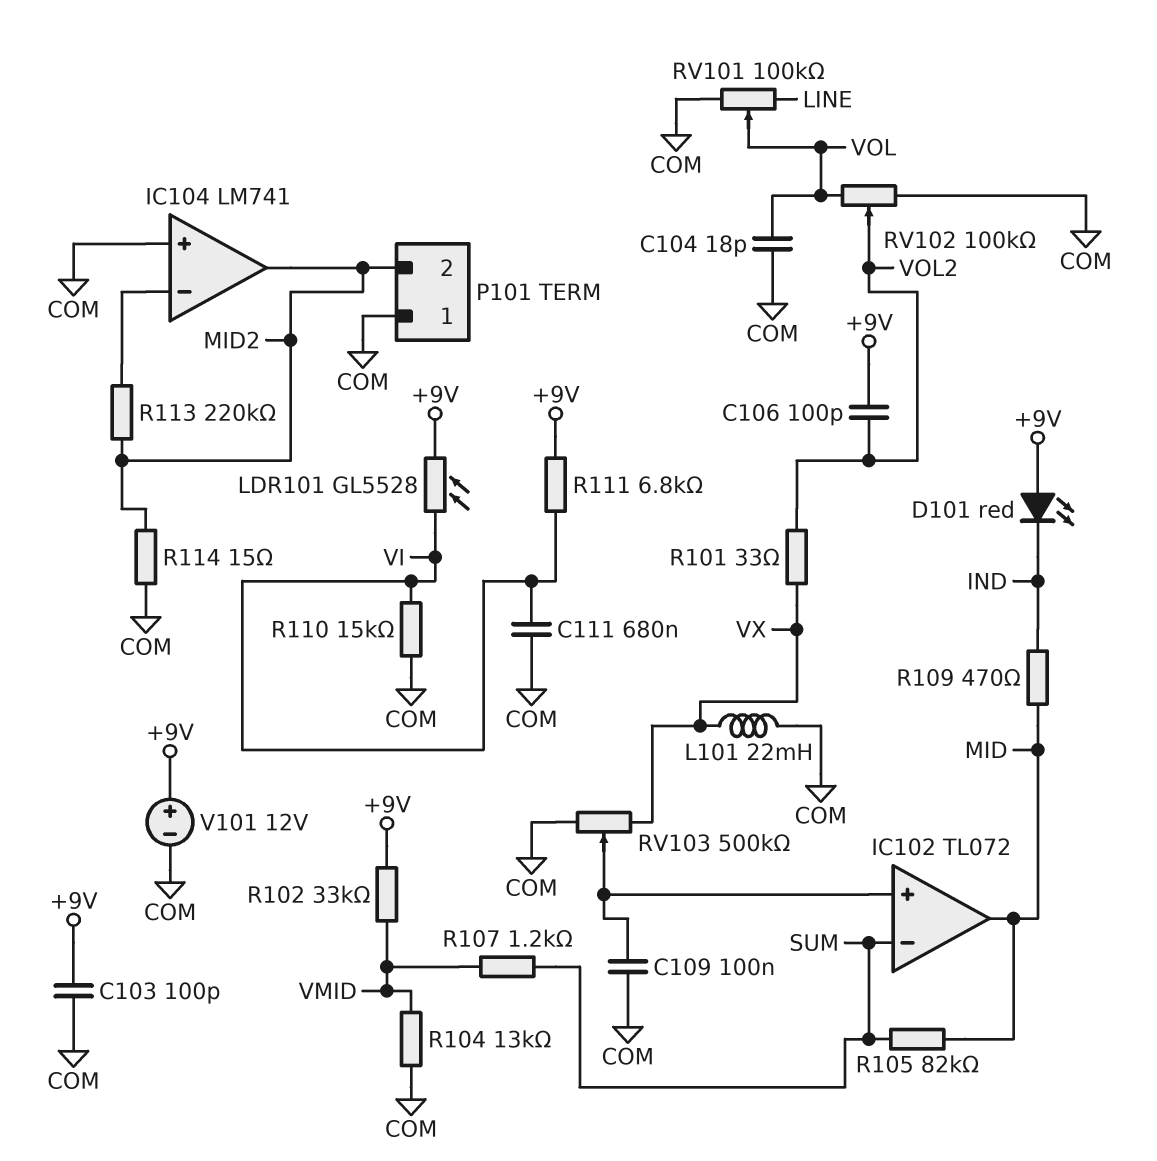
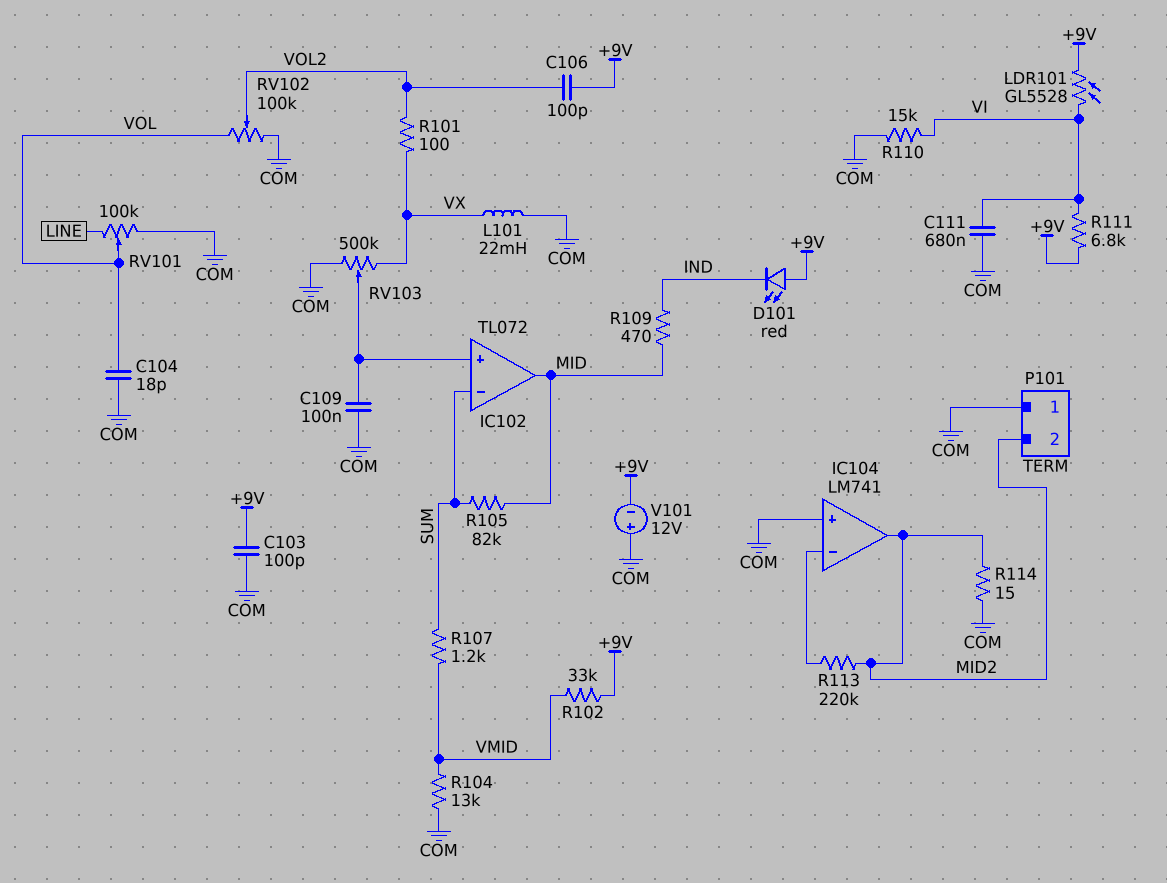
R101: 33 (VOL2, VX) -> 100 (VOL2, VX)
V101: 12V (plus +9V, minus COM) -> 12V (plus COM, minus +9V)

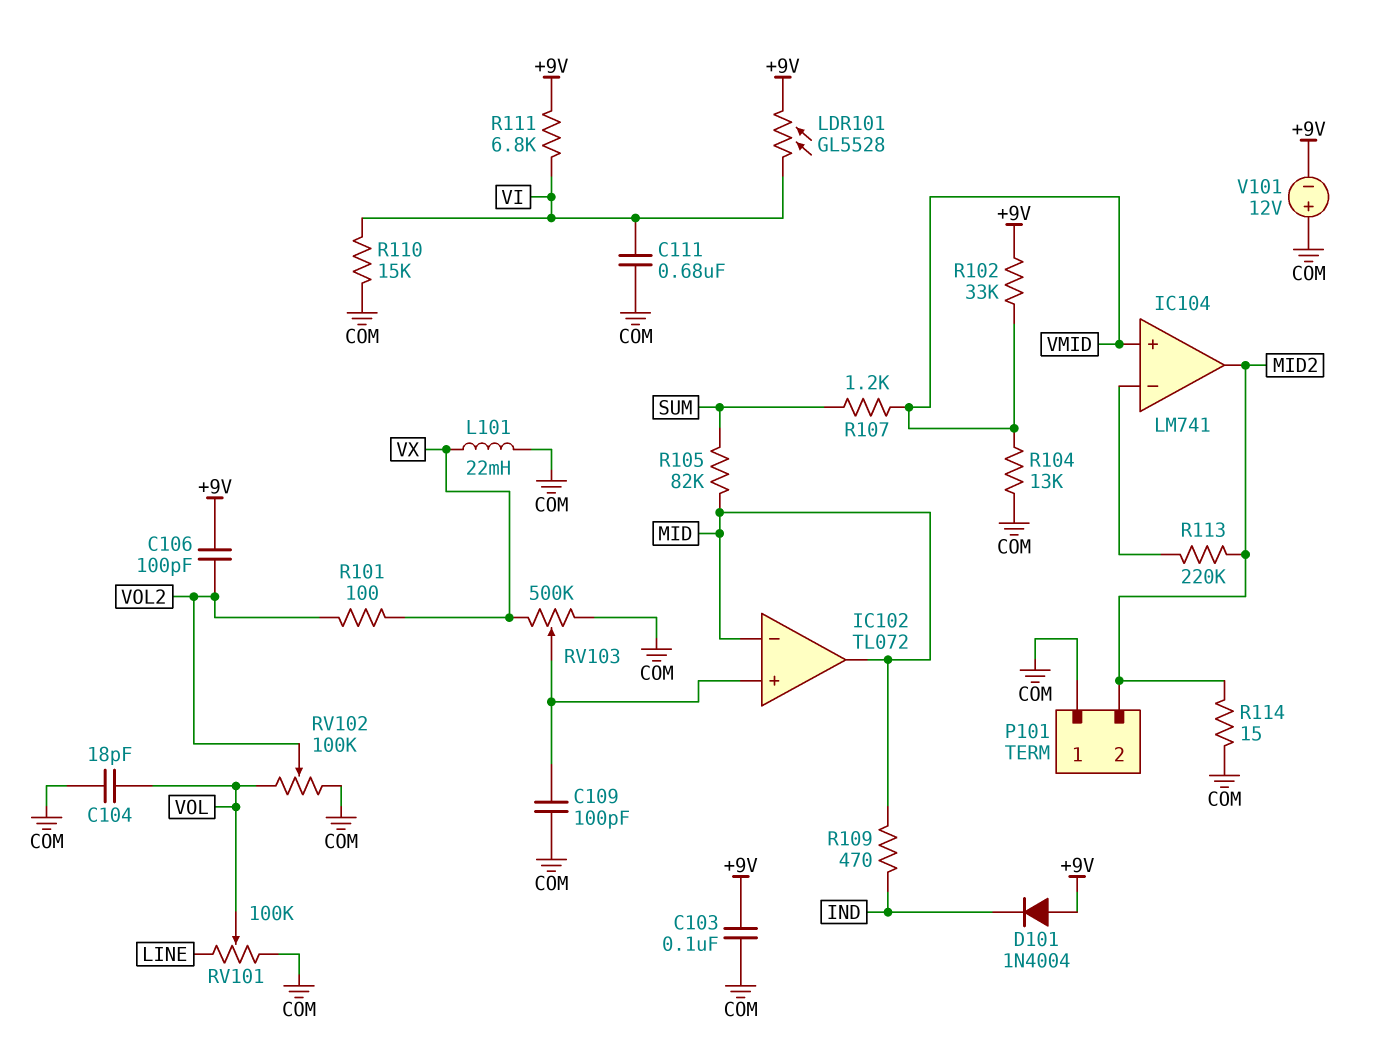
C103: 100pF (+9V, COM) -> 100nF (+9V, COM)
C109: 100nF (COM, IC102/in+) -> 100pF (COM, IC102/in+)
D101: LED red (A +9V, K IND) -> diode 1N4004 (A +9V, K IND)
IC102 pin in-: SUM -> MID
IC104 pin in+: COM -> VMID

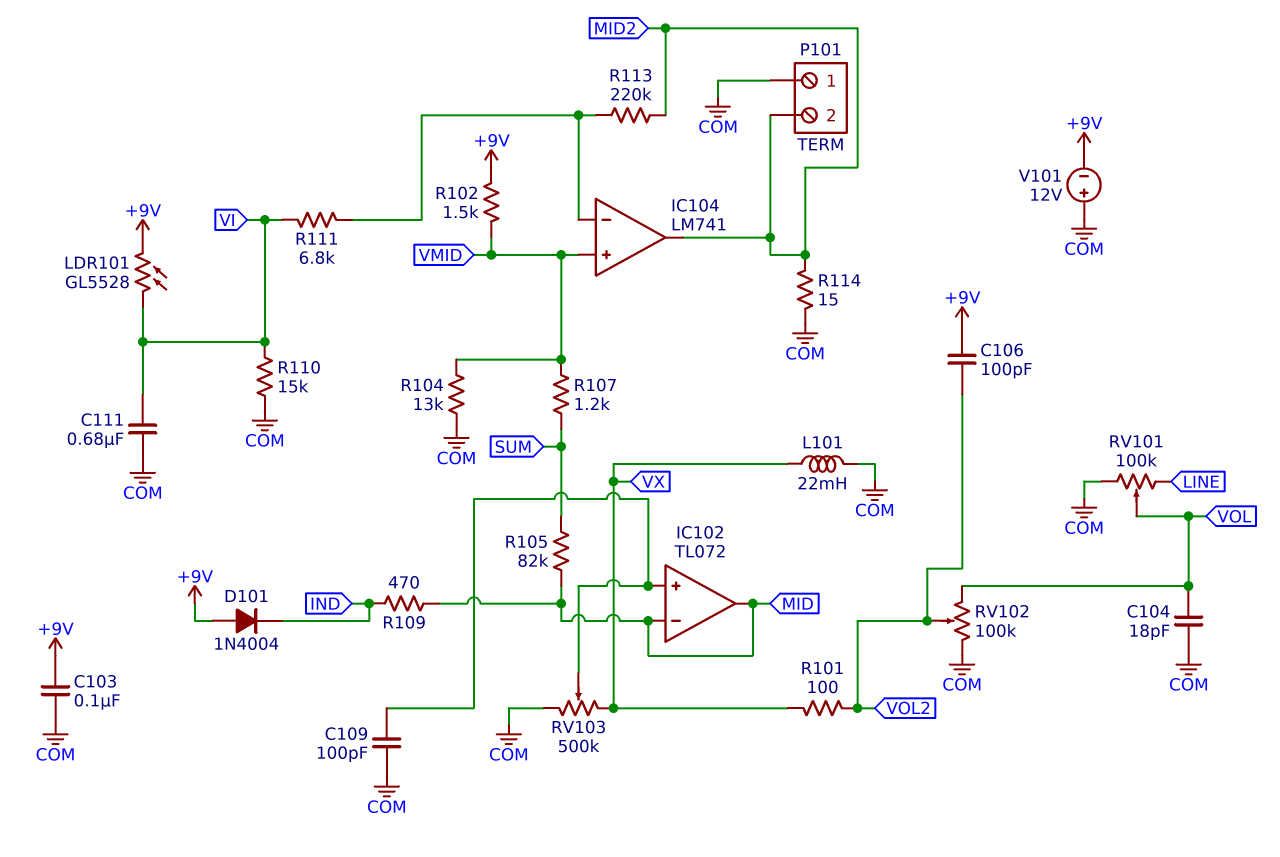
R102: 33k (+9V, VMID) -> 1.5k (+9V, VMID)
R111: 6.8k (+9V, VI) -> 6.8k (IC104/in-, VI)

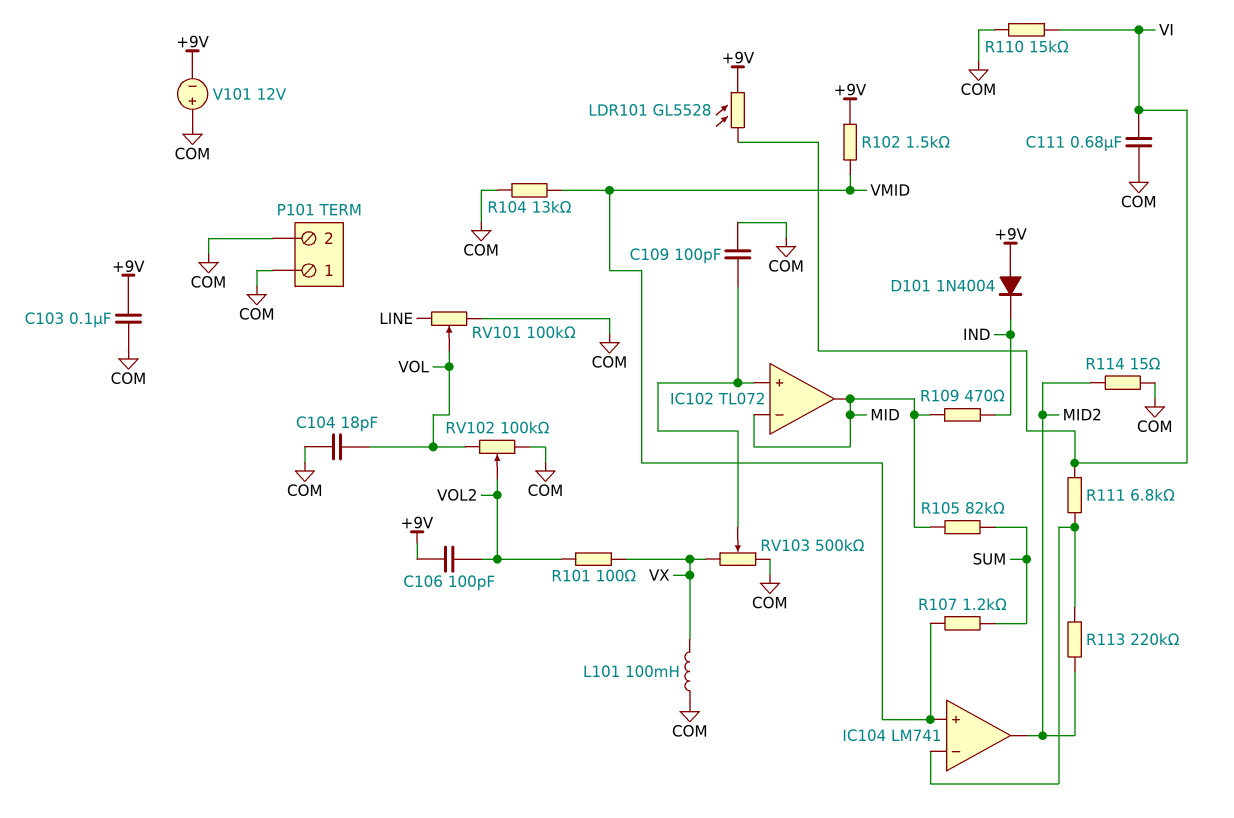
L101: 22mH (COM, VX) -> 100mH (COM, VX)
P101 pin 2: MID2 -> COM

